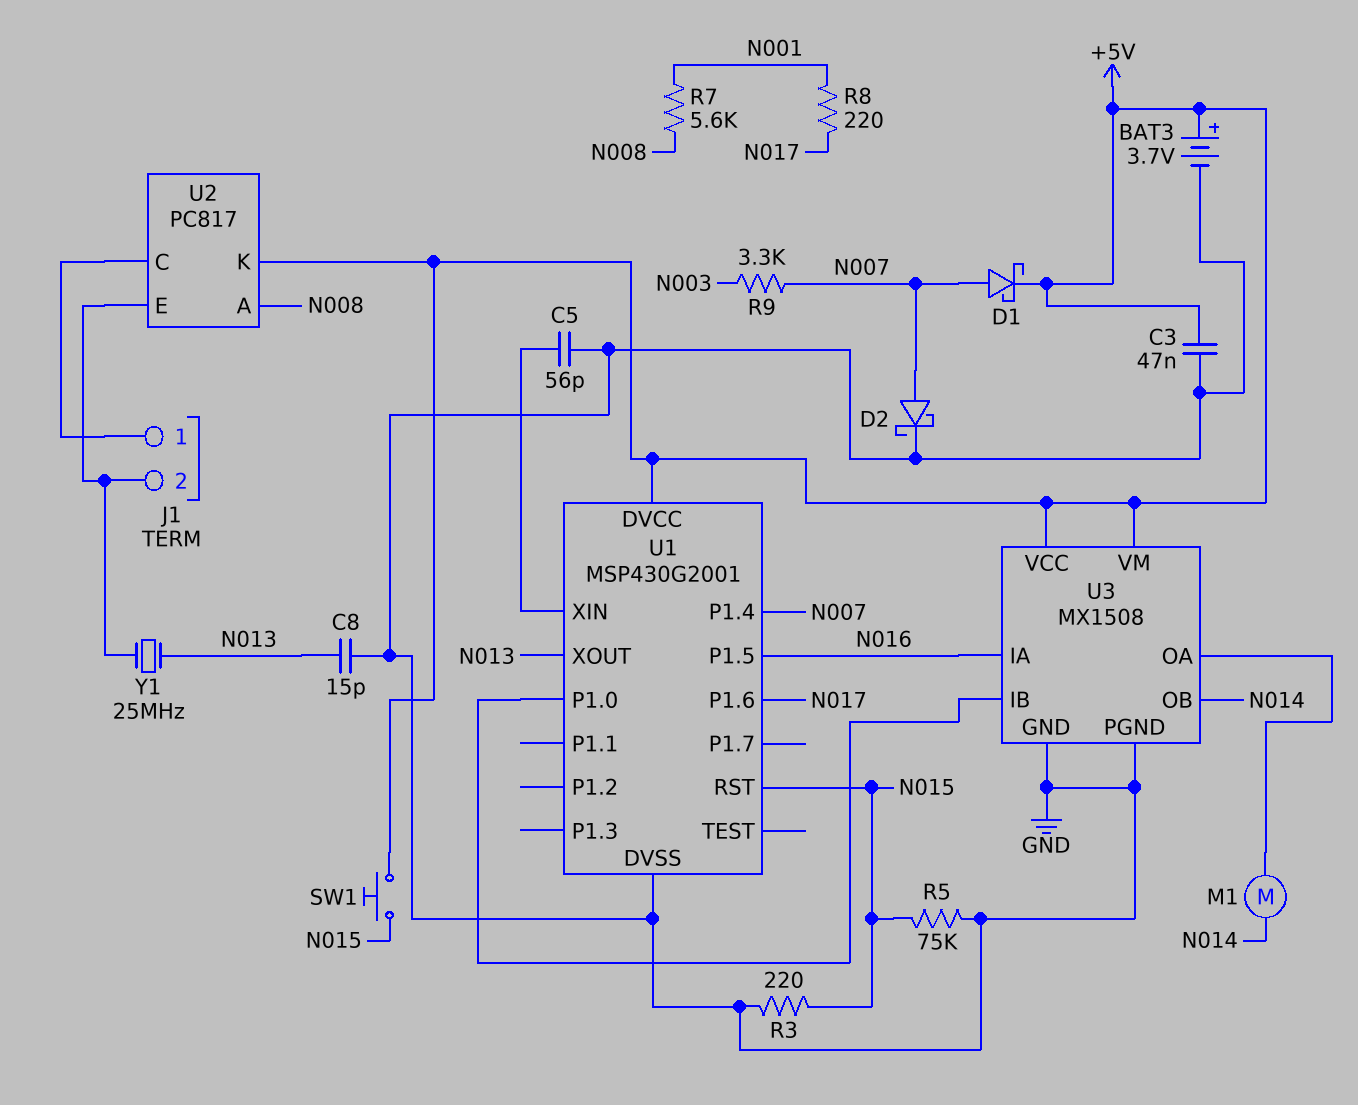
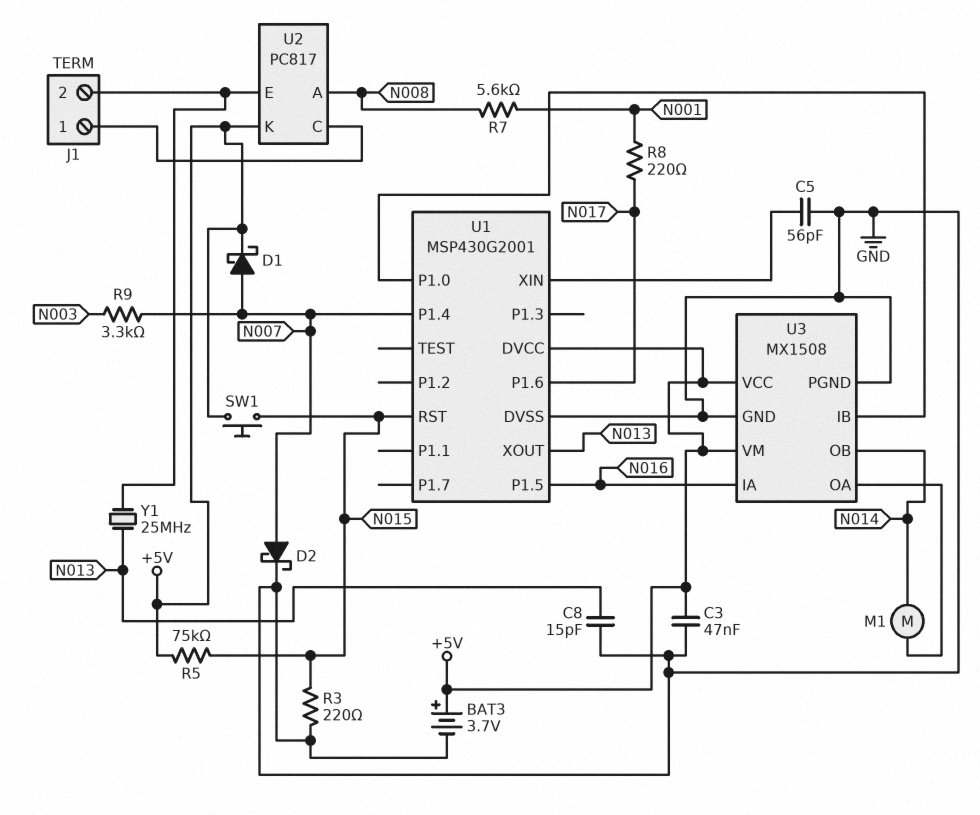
R5: 75k (GND, N015) -> 75k (+5V, N015)

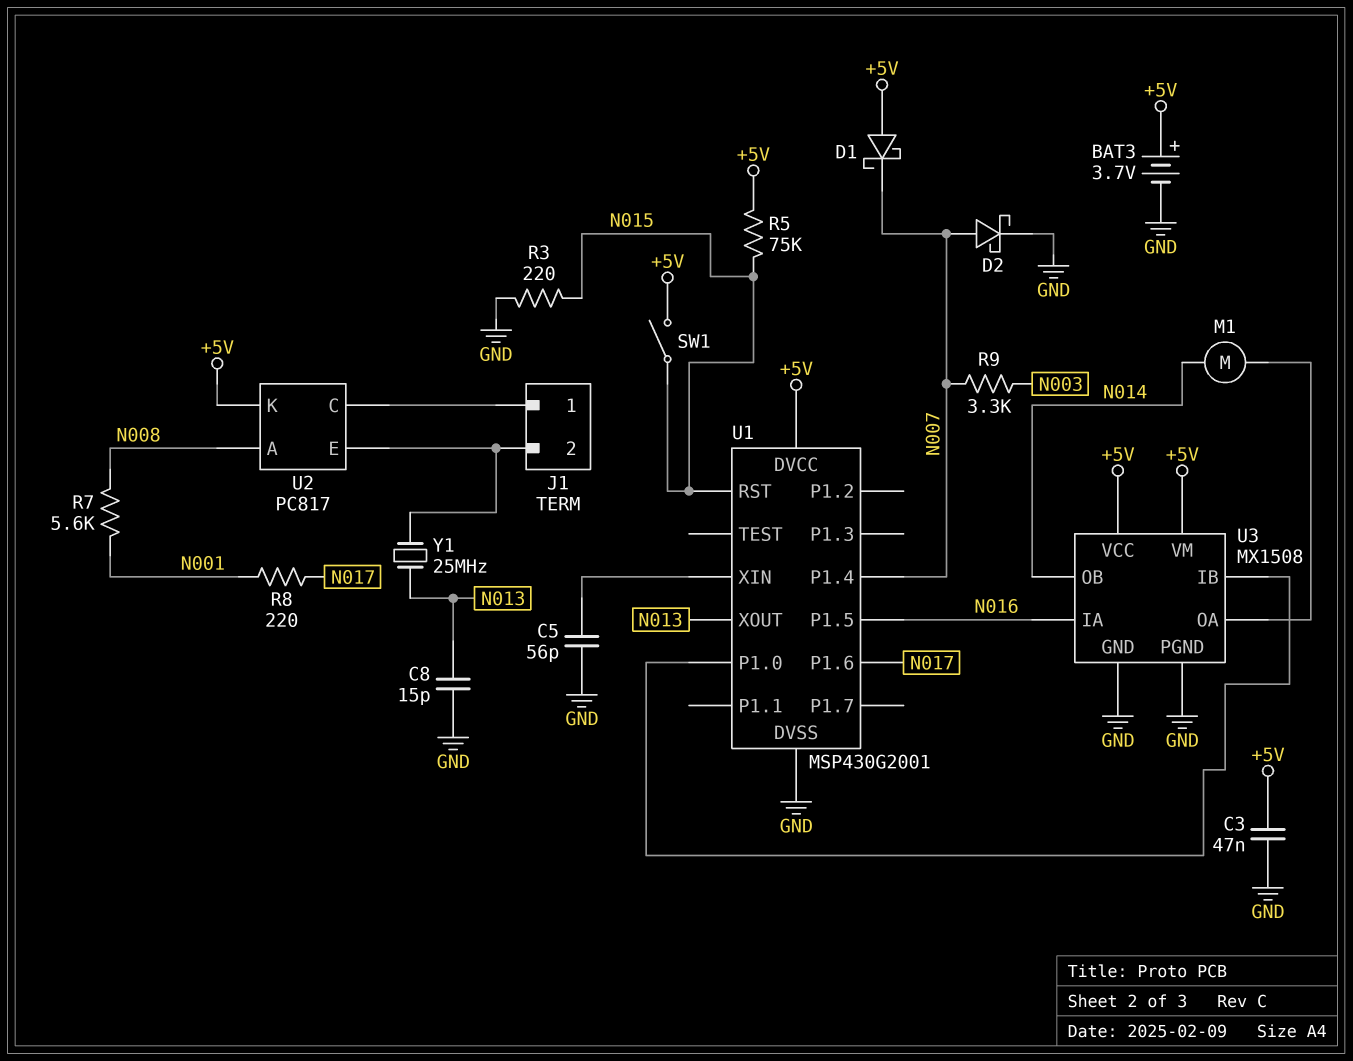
D1: schottky (A N007, K +5V) -> schottky (A +5V, K N007)
SW1: button (+5V, N015) -> switch (+5V, N015)

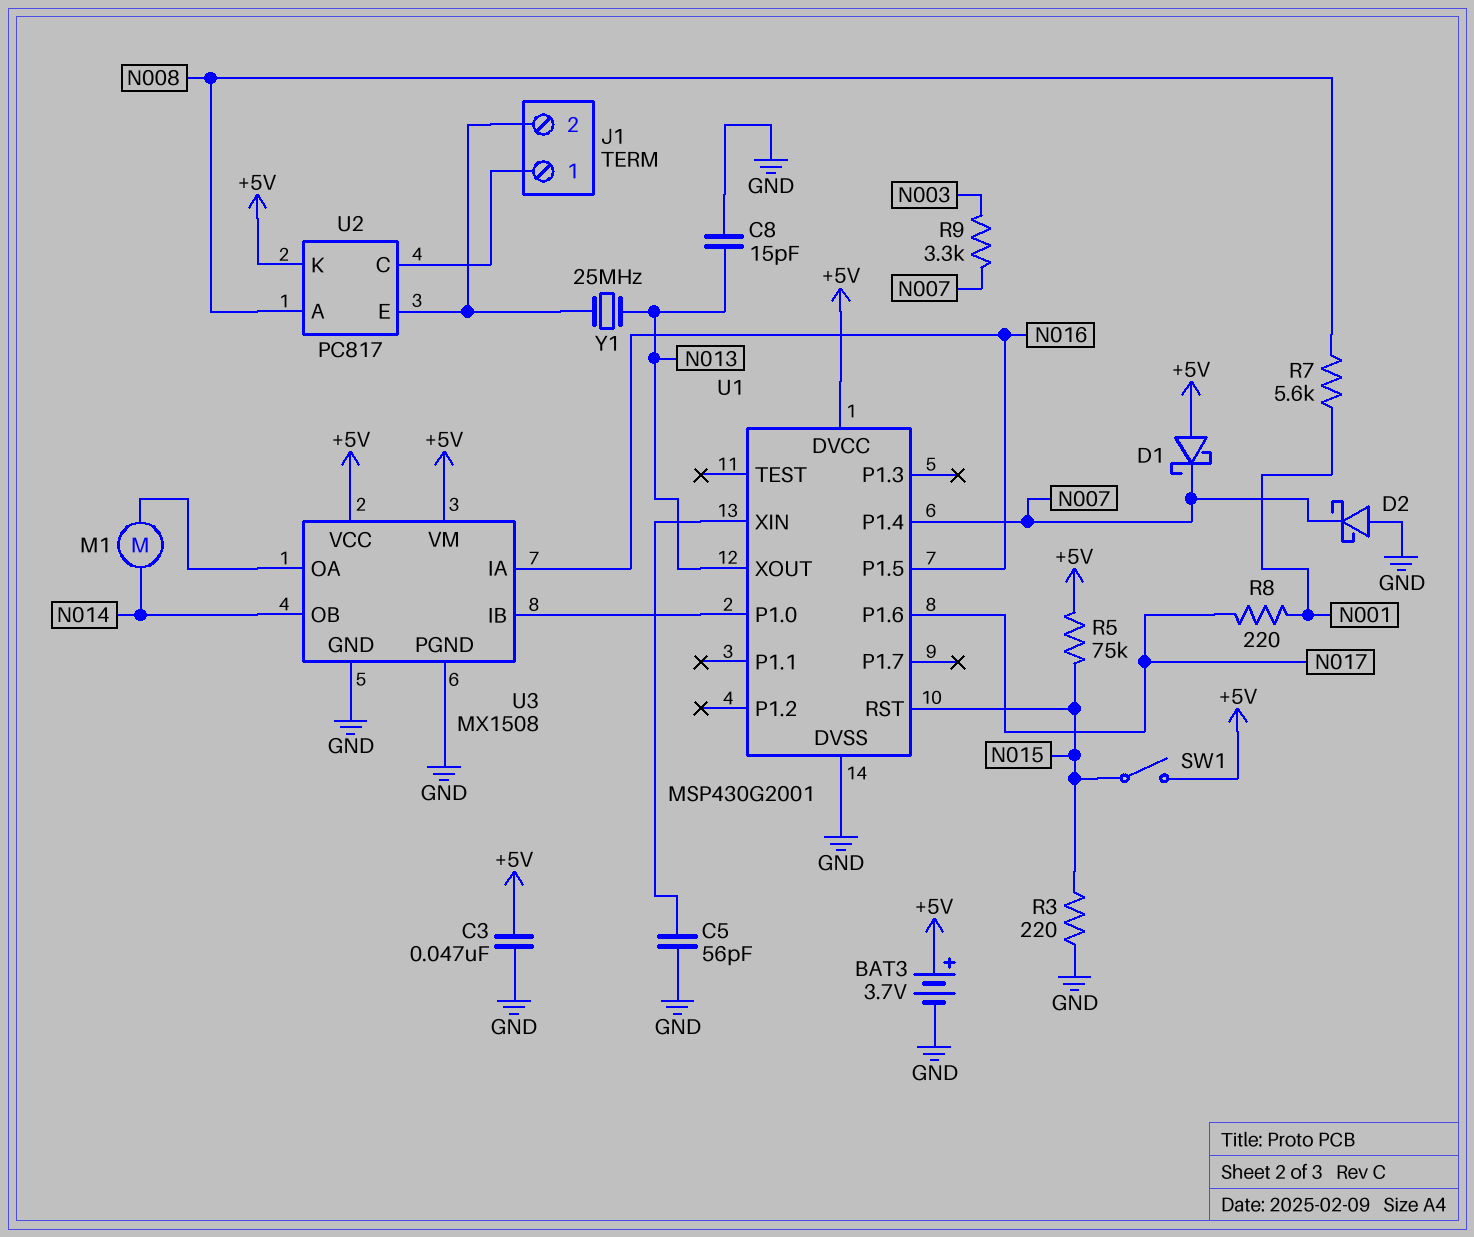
D2: schottky (A N007, K GND) -> schottky (A GND, K N007)

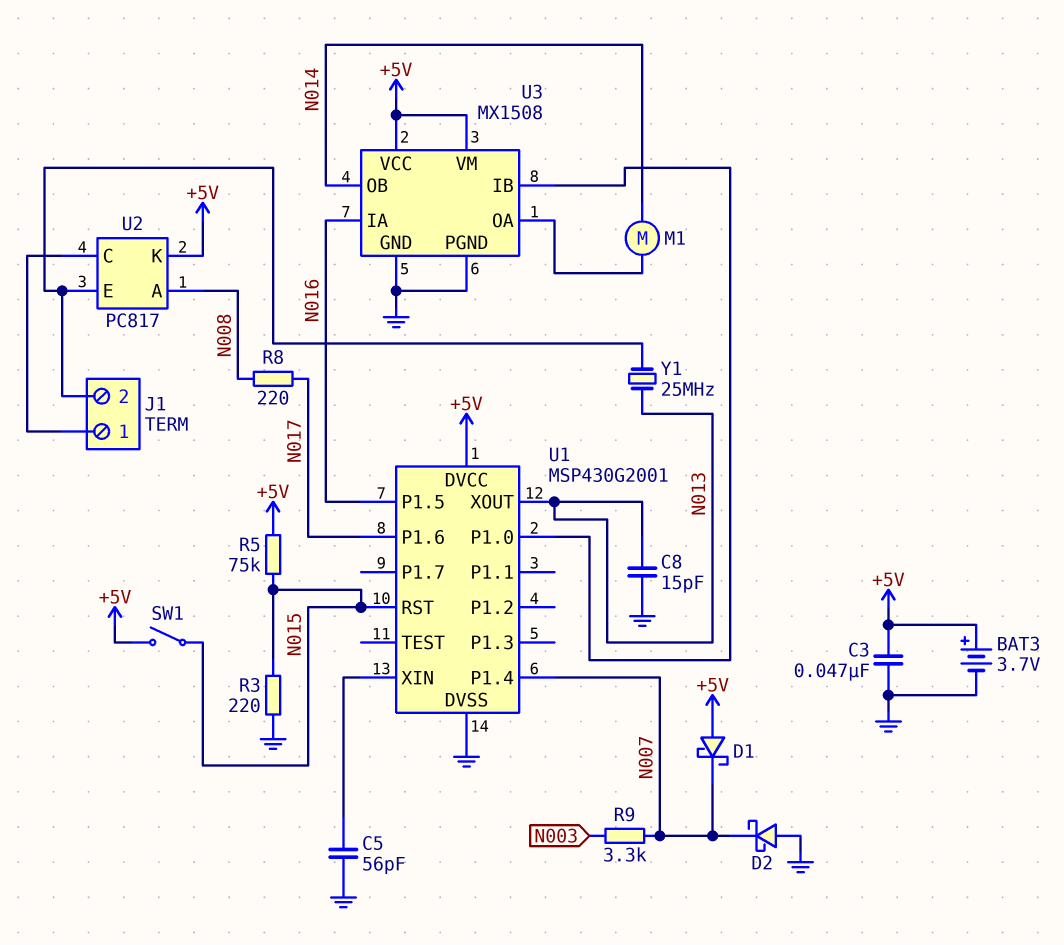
R7: 5.6k (N001, N008) -> none
R8: 220 (N001, N017) -> 220 (N008, N017)

